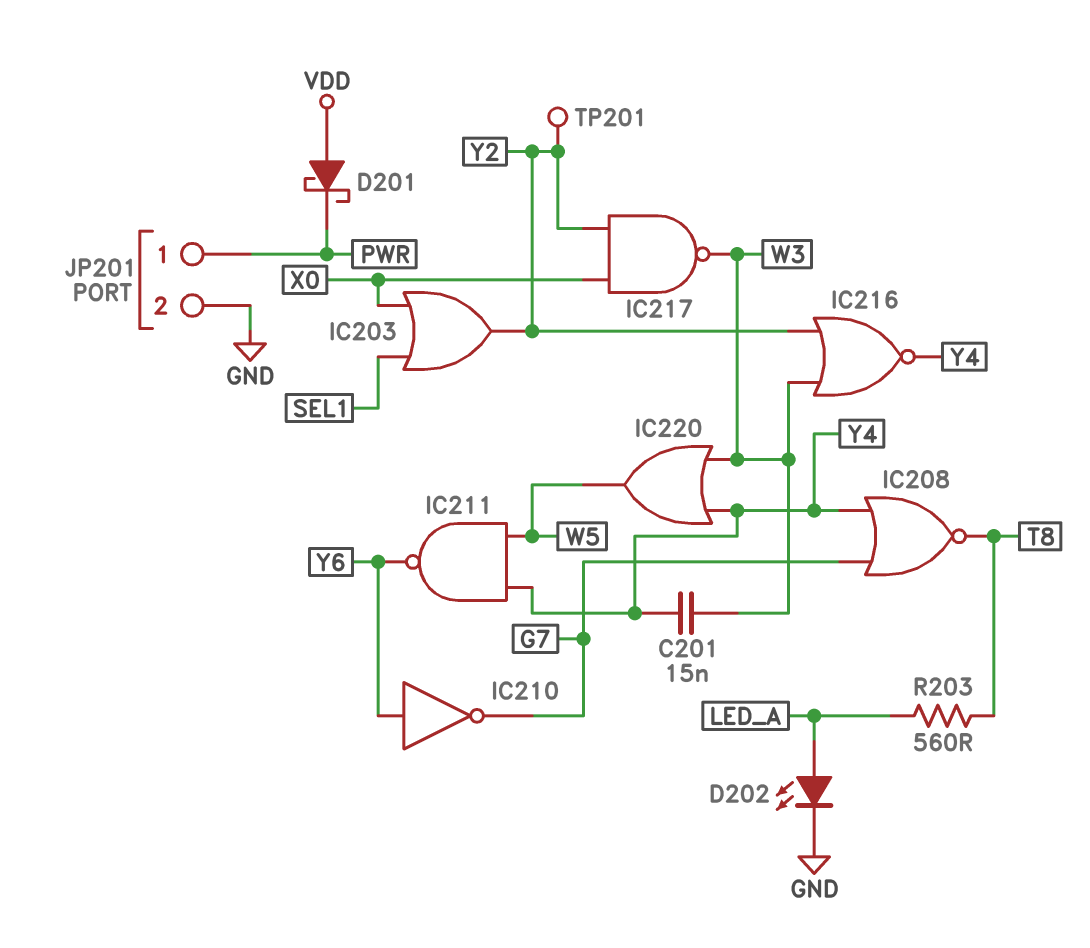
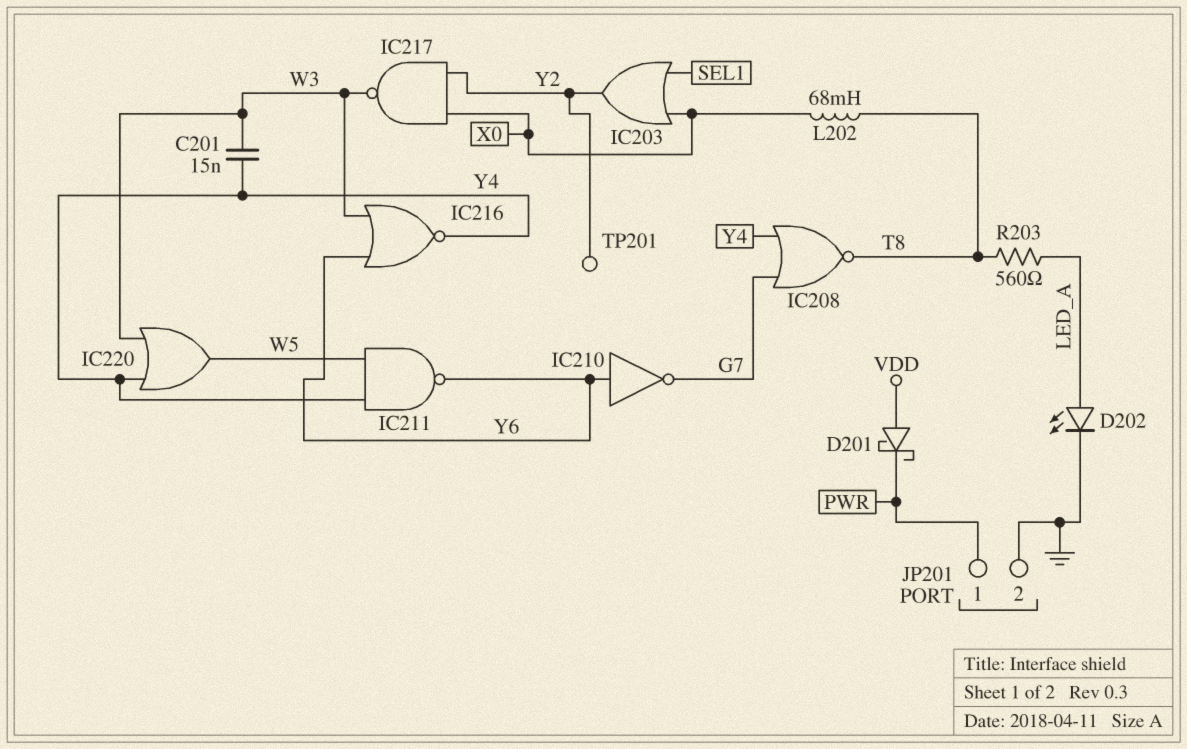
IC216: NOR (in W3, in Y2, out Y4) -> NOR (in W3, in Y6, out Y4)
L202: none -> 68mH (T8, X0)

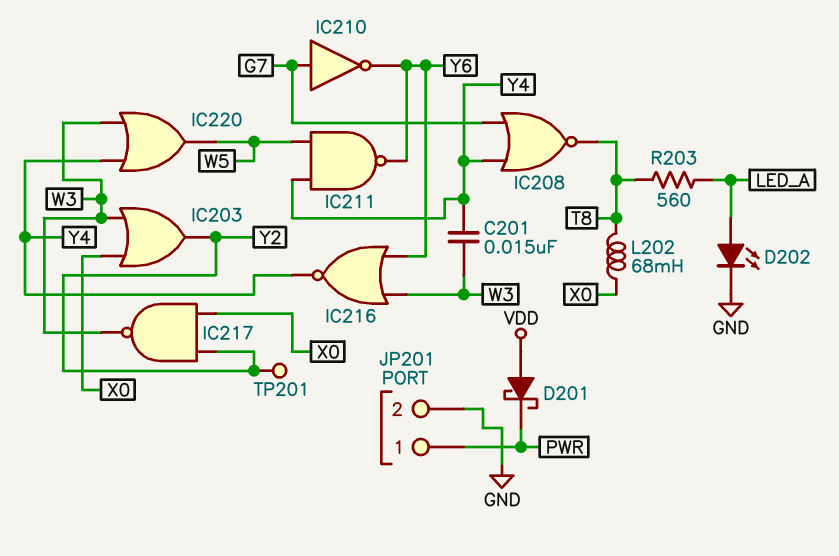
IC203: OR (in SEL1, in X0, out Y2) -> OR (in W3, in X0, out Y2)
IC210: NOT (in Y6, out G7) -> NOT (in G7, out Y6)

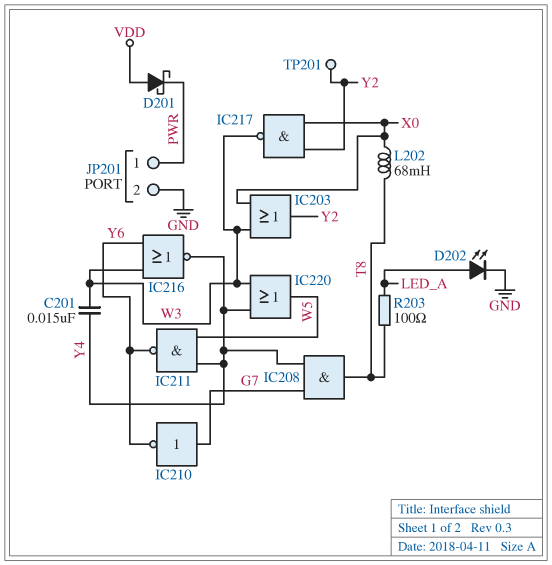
IC208: NOR (in G7, in Y4, out T8) -> AND (in G7, in Y4, out T8)
R203: 560 (LED_A, T8) -> 100 (LED_A, T8)

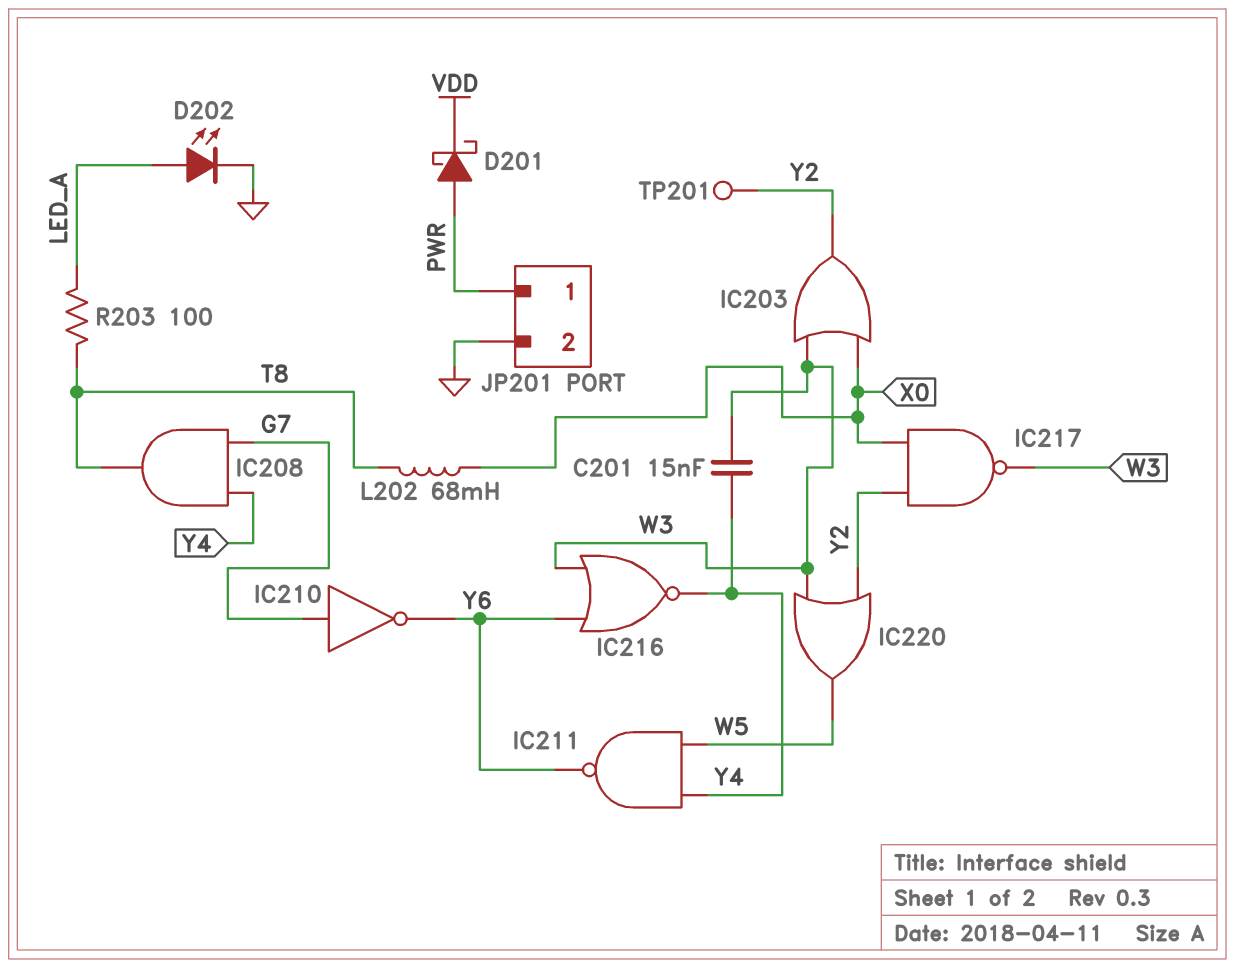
D201: schottky (A VDD, K PWR) -> schottky (A PWR, K VDD)
IC220: OR (in W3, in Y4, out W5) -> OR (in W3, in Y2, out W5)

